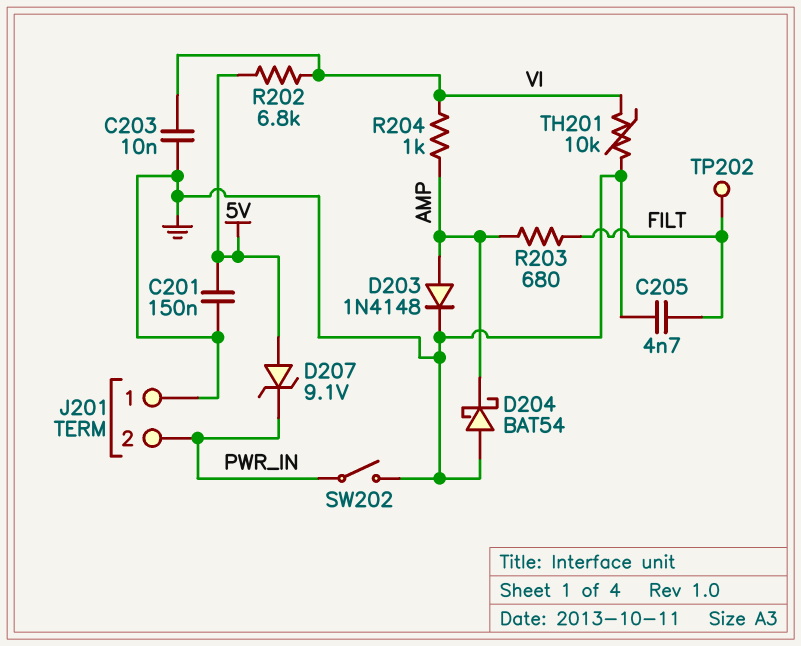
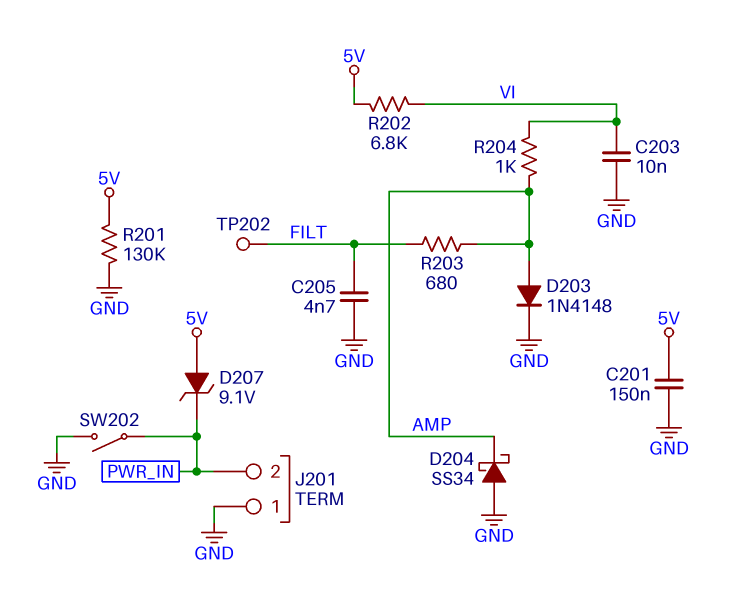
D204: schottky BAT54 (A GND, K AMP) -> schottky SS34 (A GND, K AMP)
R201: none -> 130k (5V, GND)
TH201: 10k (GND, VI) -> none

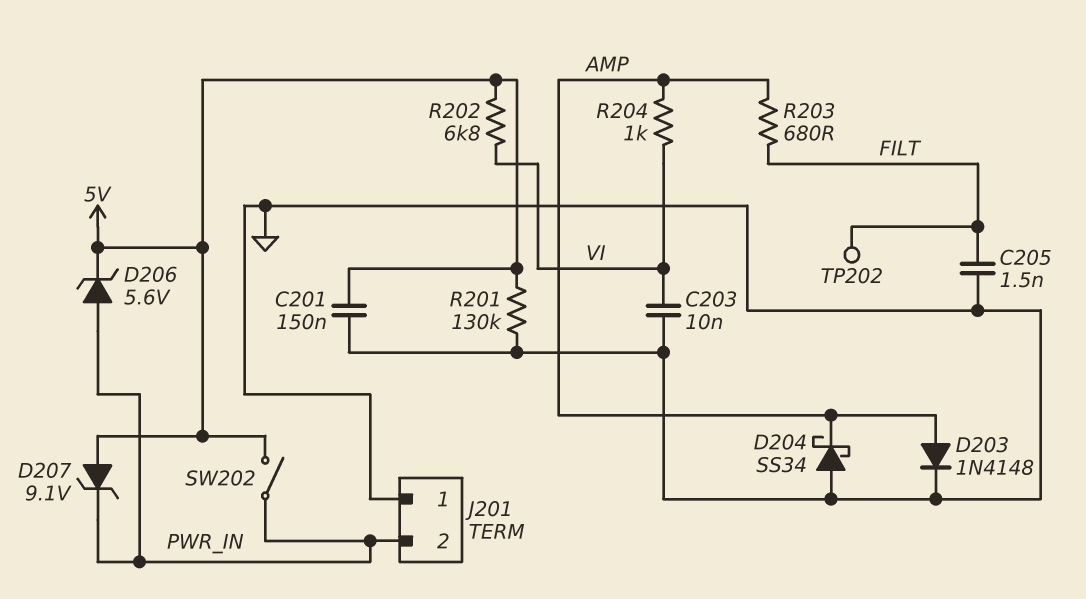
C205: 4.7nF (FILT, GND) -> 1.5nF (FILT, GND)
D206: none -> zener 5.6V (A PWR_IN, K 5V)
SW202: switch (GND, PWR_IN) -> switch (5V, PWR_IN)

